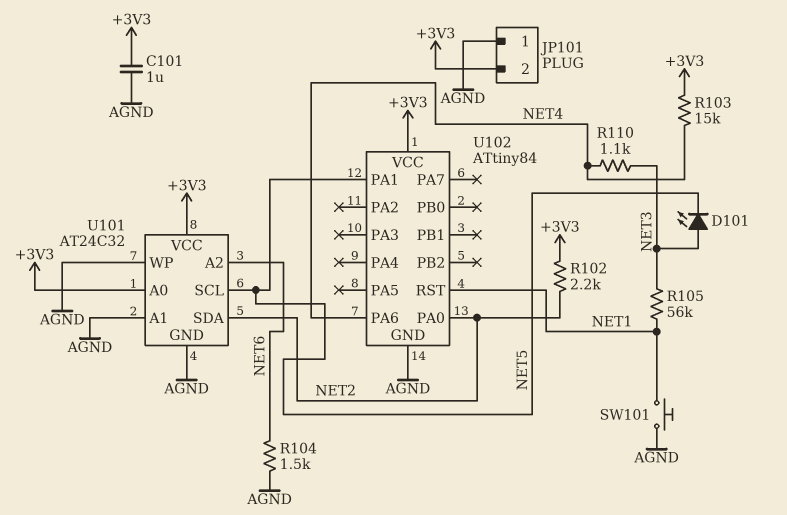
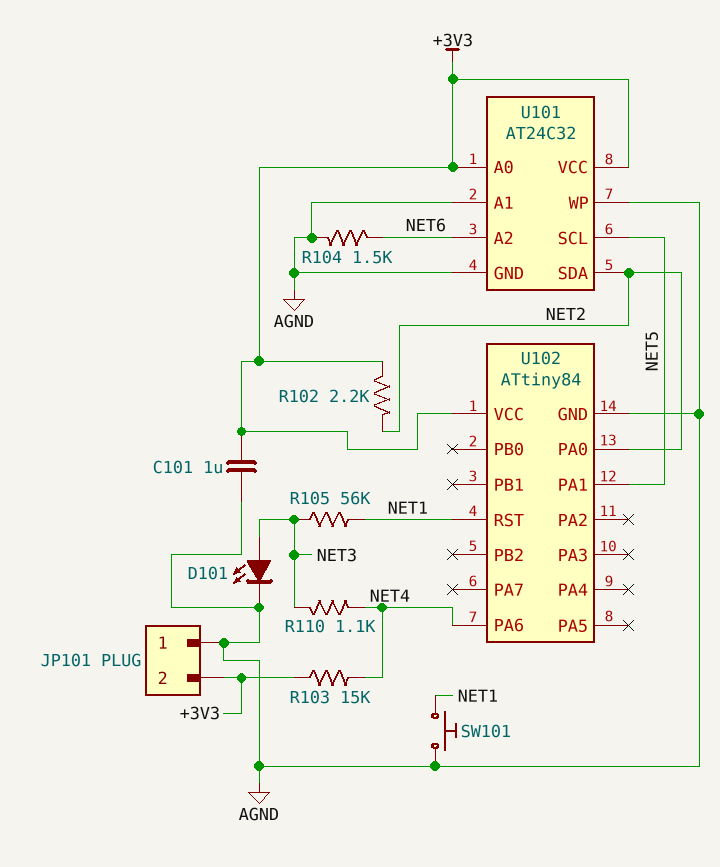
D101: LED (A NET3, K NET5) -> LED (A NET3, K AGND)

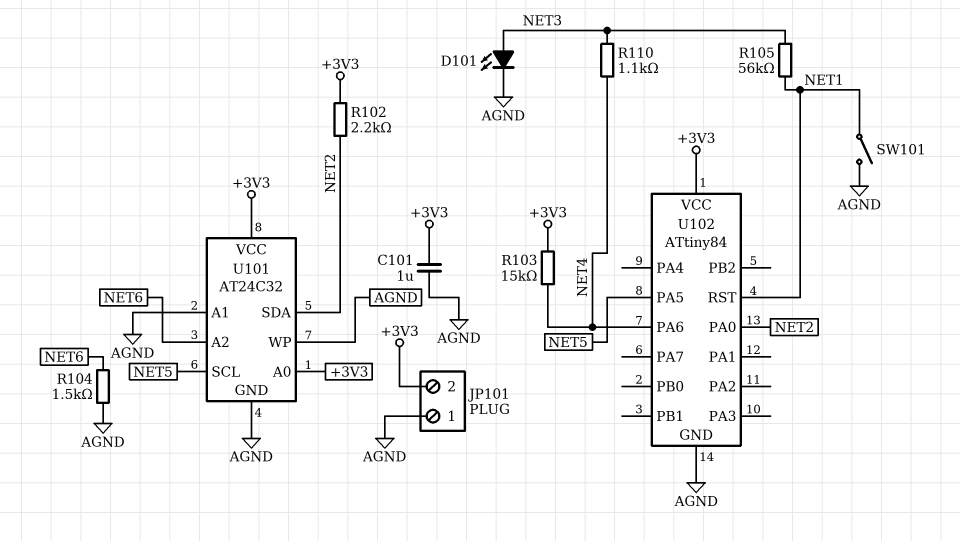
SW101: button (AGND, NET1) -> switch (AGND, NET1)
U102 pin PA1: NET5 -> none
U102 pin PA5: none -> NET5

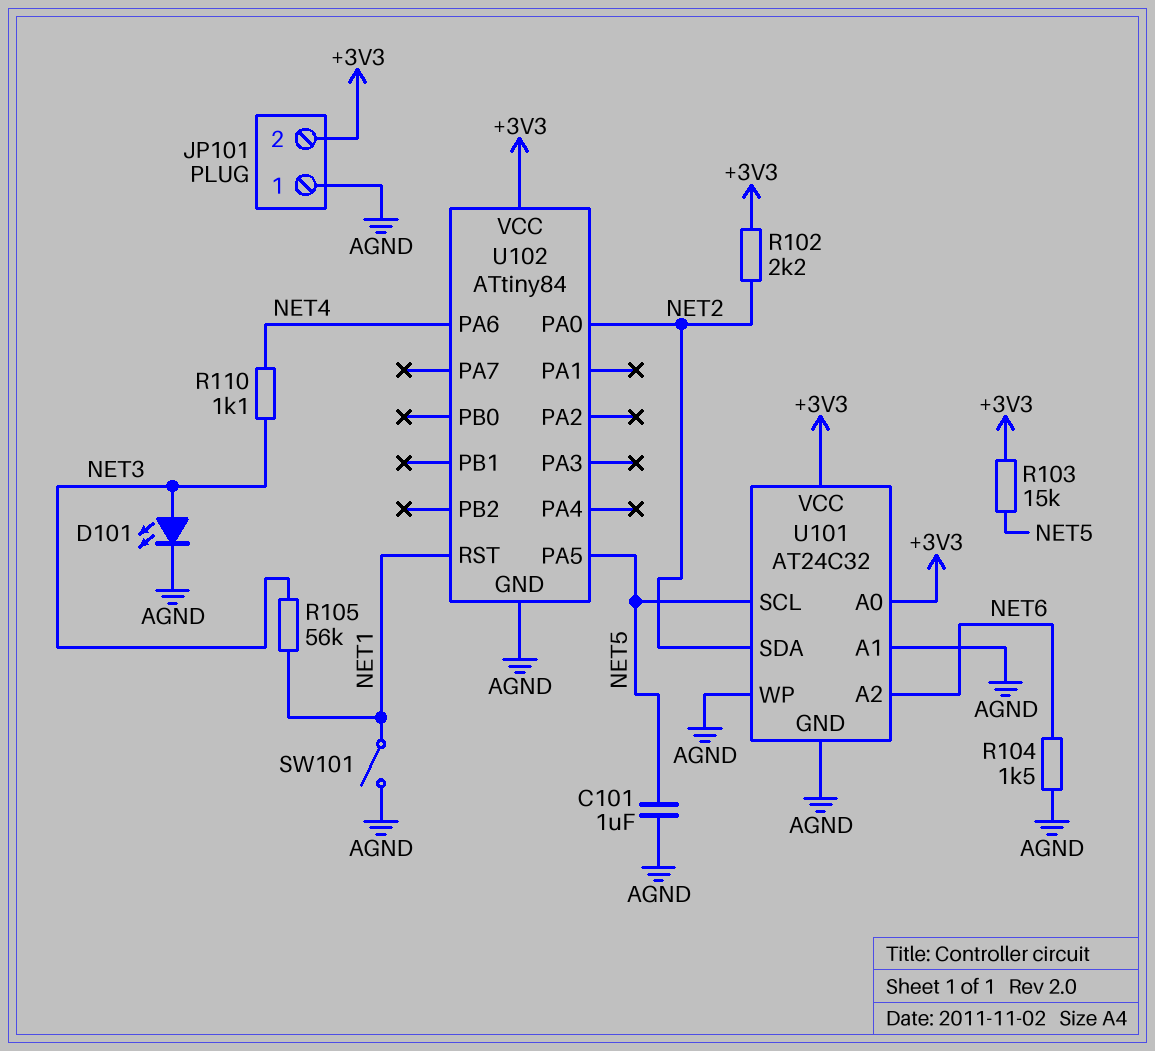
C101: 1uF (+3V3, AGND) -> 1uF (AGND, NET5)
R103: 15k (+3V3, NET4) -> 15k (+3V3, NET5)

